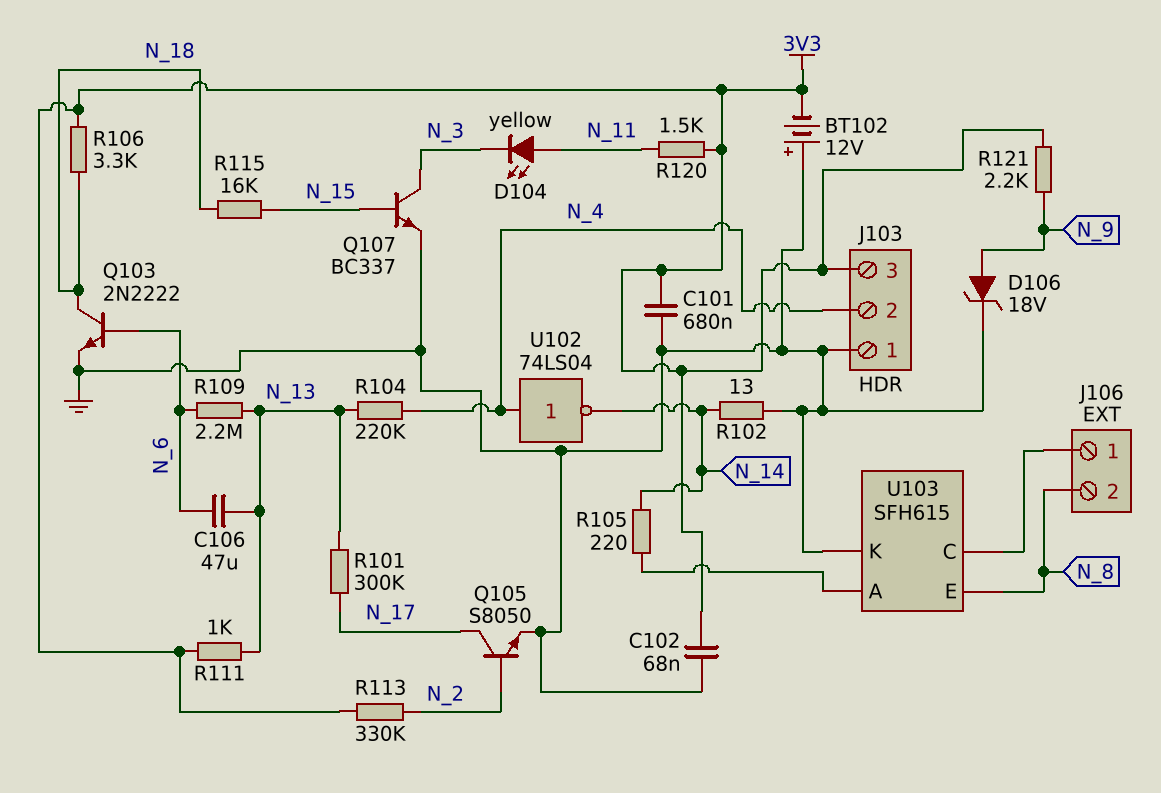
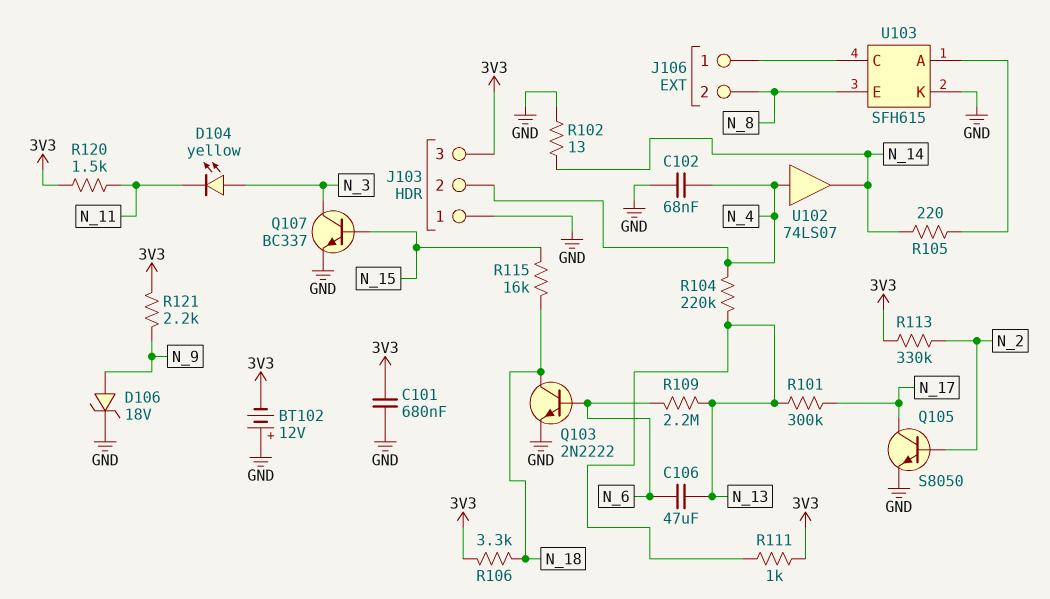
C102: 68nF (3V3, GND) -> 68nF (GND, N_4)
D104: LED yellow (A N_11, K N_3) -> LED yellow (A N_3, K N_11)
U102: NOT 74LS04 (in N_4, out N_14) -> buffer 74LS07 (in N_4, out N_14)

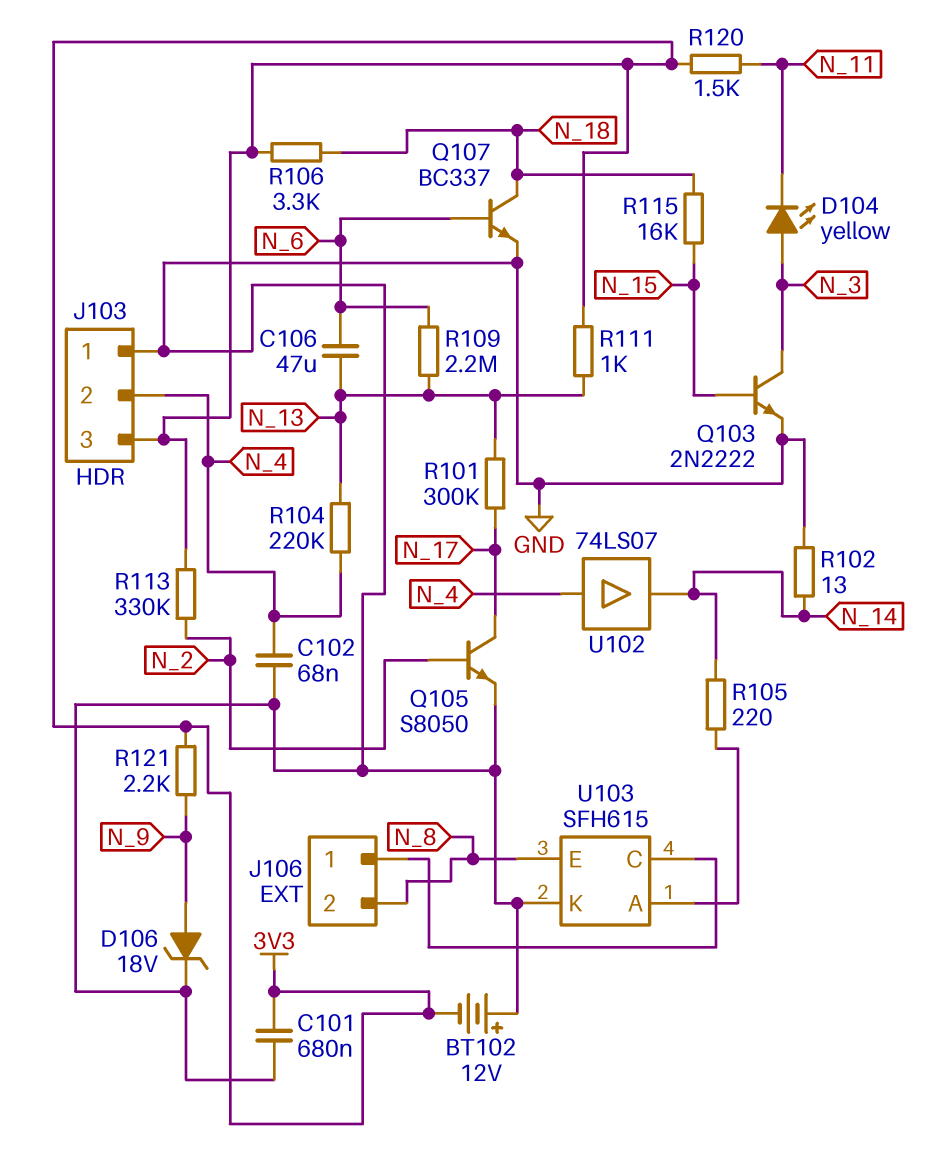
Q103: NPN 2N2222 (B N_6, C N_18, E GND) -> NPN 2N2222 (B N_15, C N_3, E GND)
Q107: NPN BC337 (B N_15, C N_3, E GND) -> NPN BC337 (B N_6, C N_18, E GND)

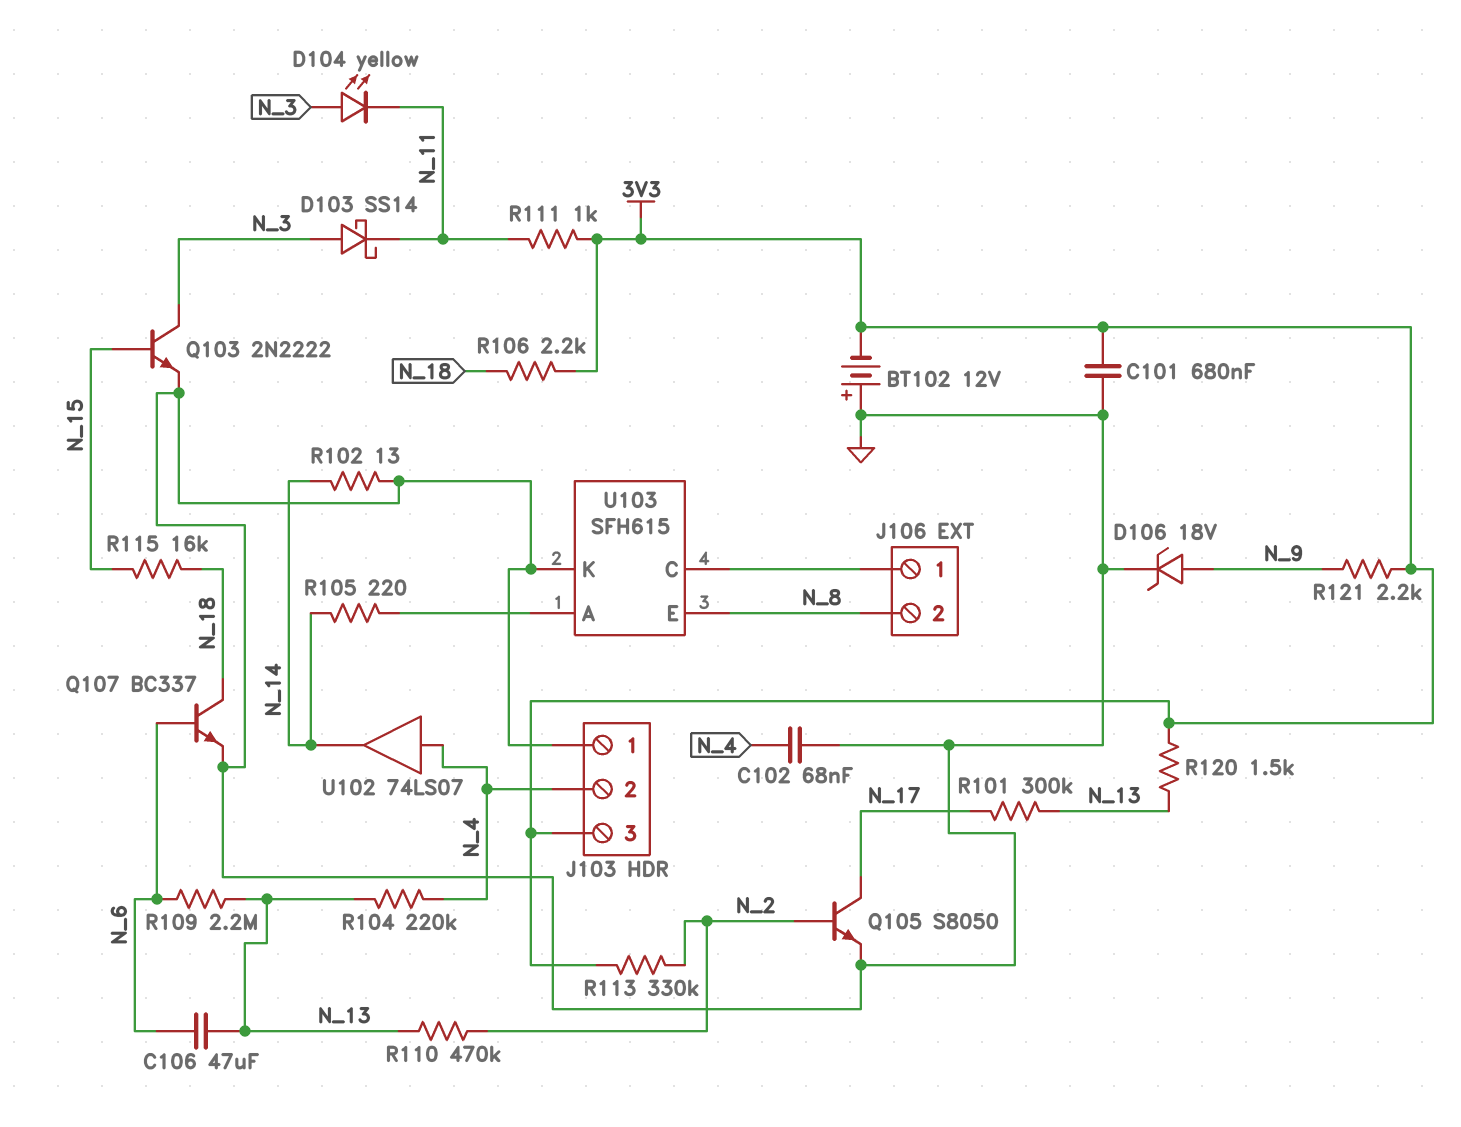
D103: none -> schottky SS14 (A N_3, K N_11)
R106: 3.3k (3V3, N_18) -> 2.2k (3V3, N_18)
R110: none -> 470k (N_2, N_13)
R111: 1k (3V3, N_13) -> 1k (3V3, N_11)
R120: 1.5k (3V3, N_11) -> 1.5k (3V3, N_13)

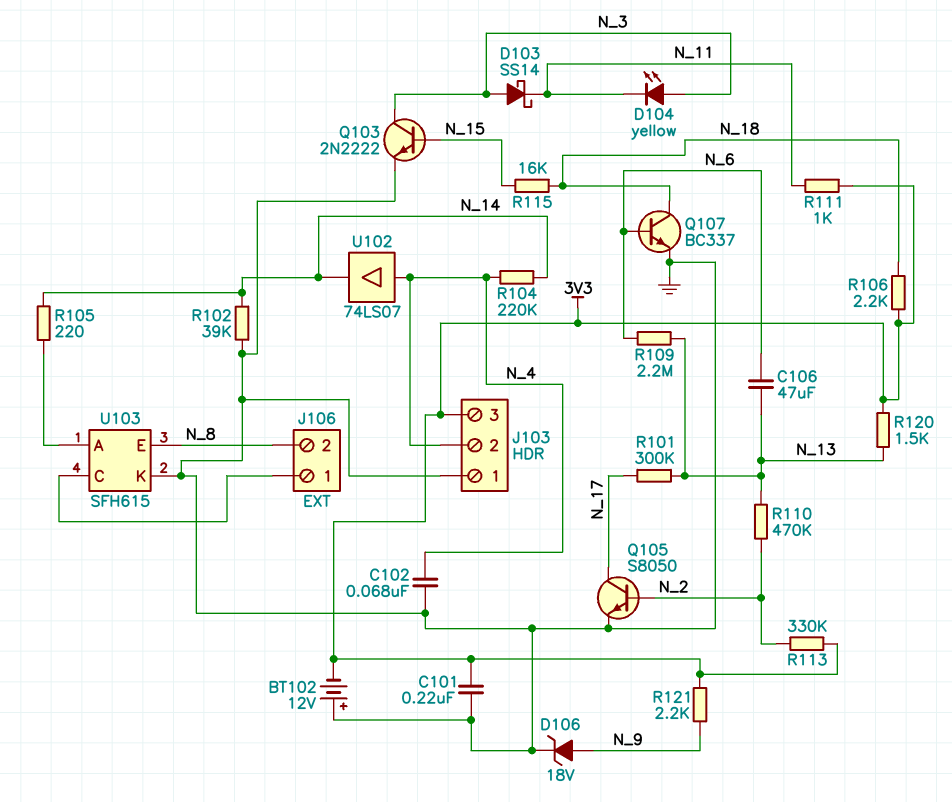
C101: 680nF (3V3, GND) -> 220nF (3V3, GND)
R102: 13 (GND, N_14) -> 39k (GND, N_14)
R104: 220k (N_4, N_13) -> 220k (N_4, N_14)

